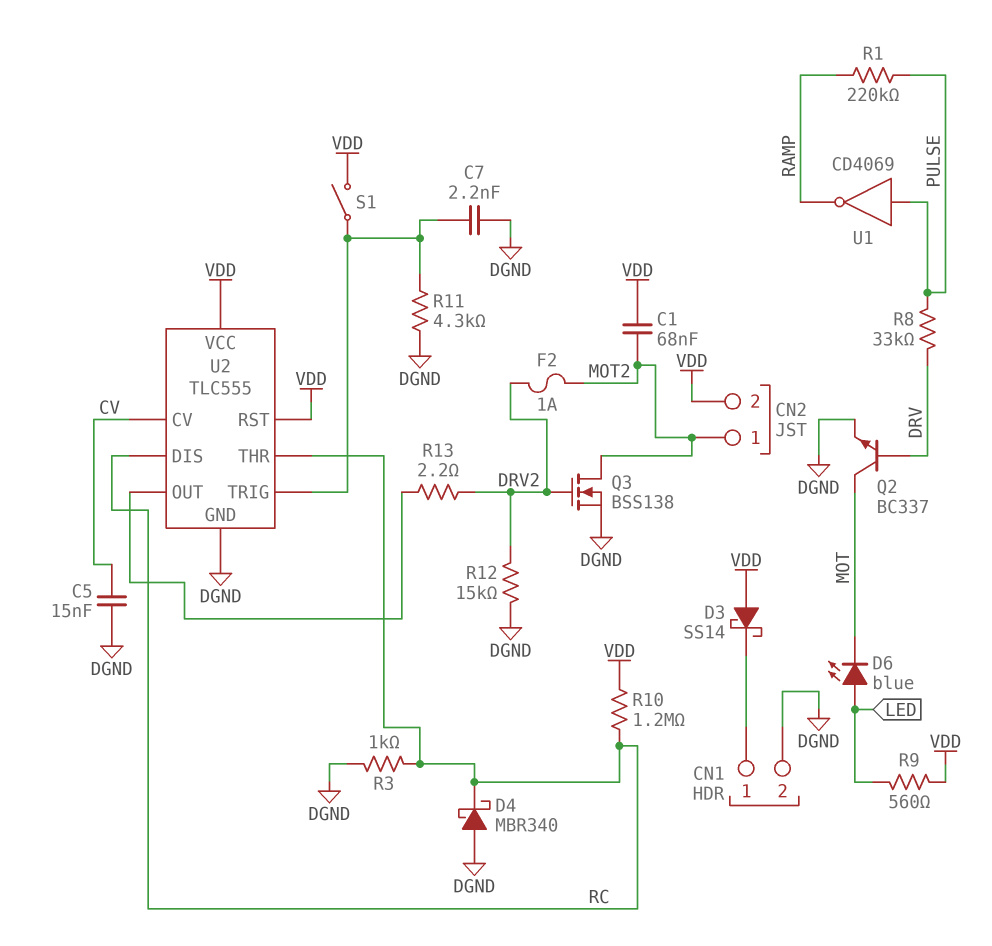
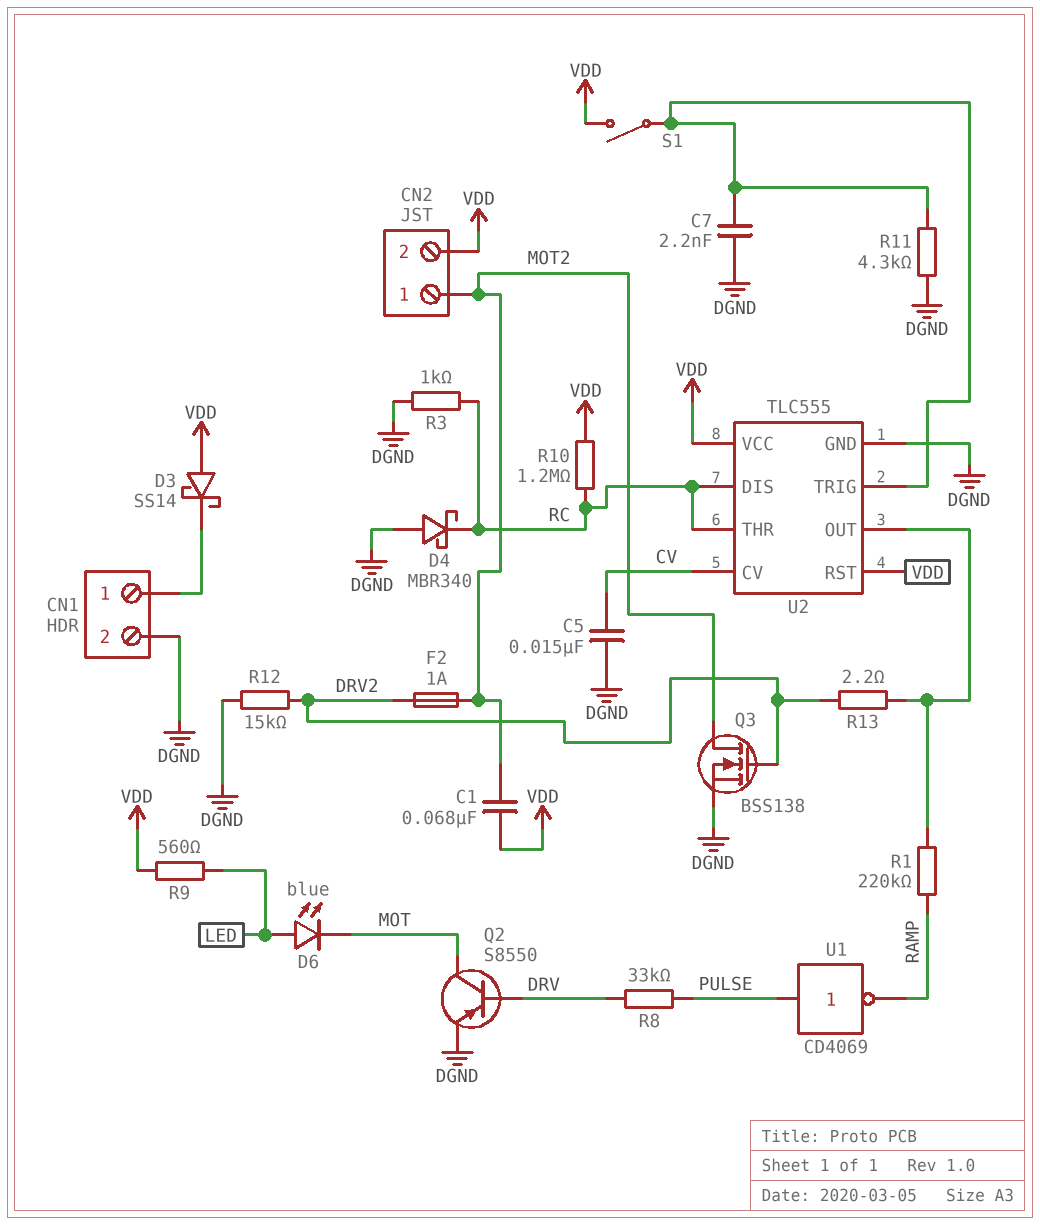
Q2: NPN BC337 (B DRV, C MOT, E DGND) -> PNP S8550 (B DRV, C MOT, E DGND)
R1: 220k (PULSE, RAMP) -> 220k (RAMP, U2/OUT)

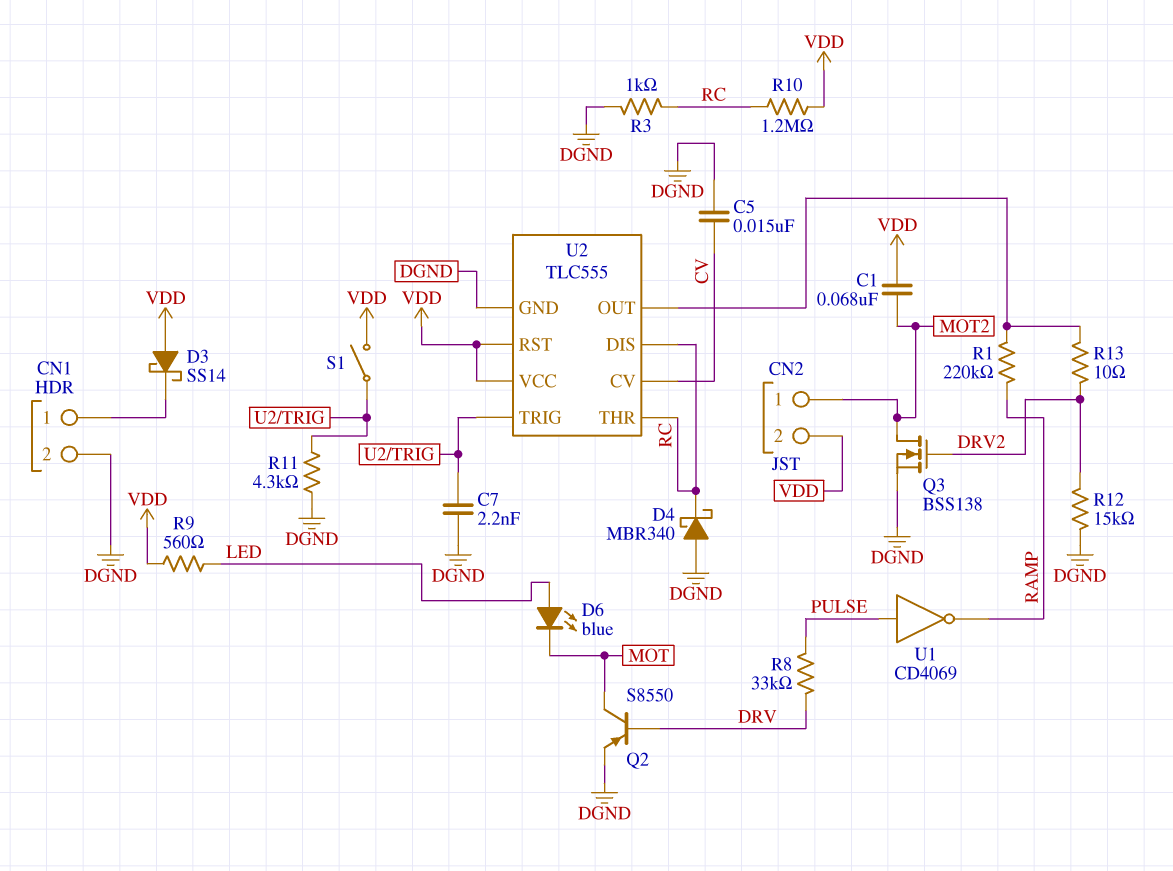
F2: 1A (DRV2, MOT2) -> none
R13: 2.2 (DRV2, U2/OUT) -> 10 (DRV2, U2/OUT)

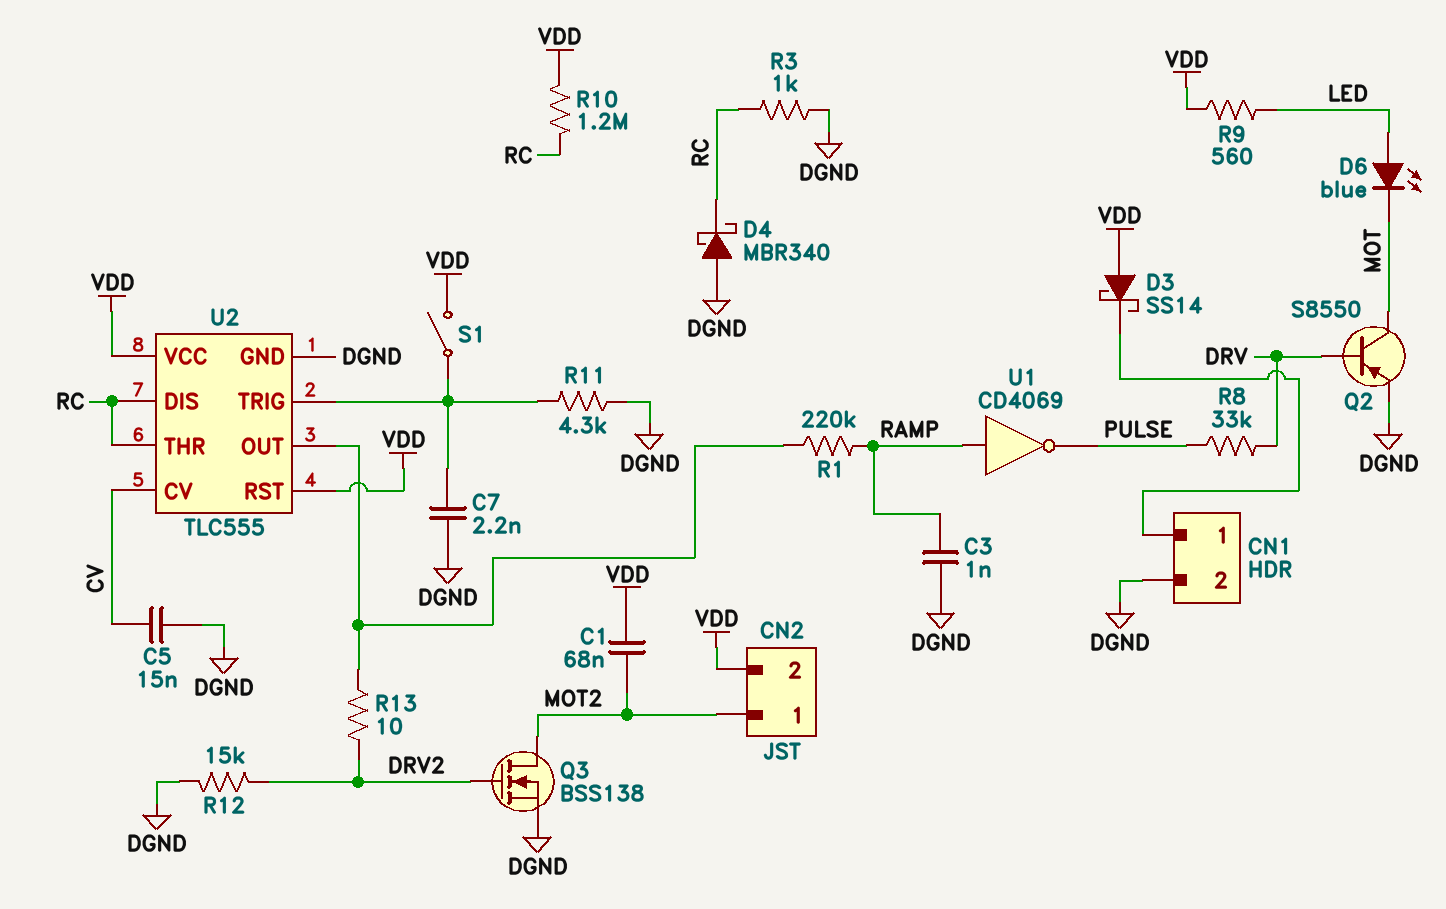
C3: none -> 1nF (DGND, RAMP)
U1: NOT CD4069 (in PULSE, out RAMP) -> NOT CD4069 (in RAMP, out PULSE)

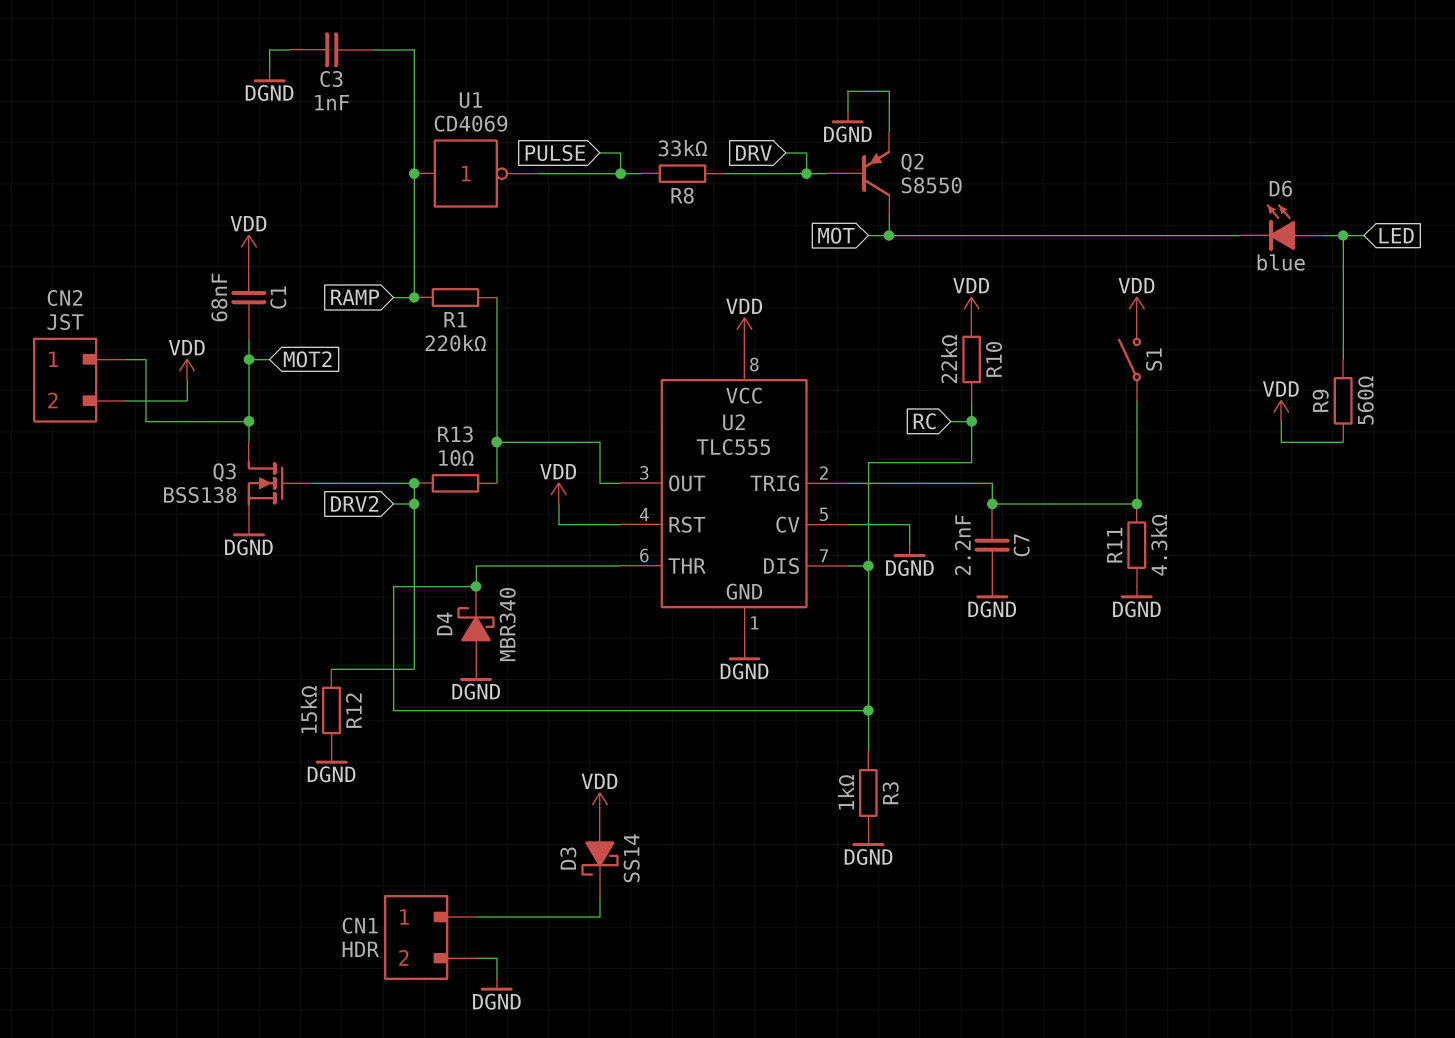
C5: 15nF (CV, DGND) -> none
R10: 1.2M (RC, VDD) -> 22k (RC, VDD)
U2 pin CV: CV -> DGND

